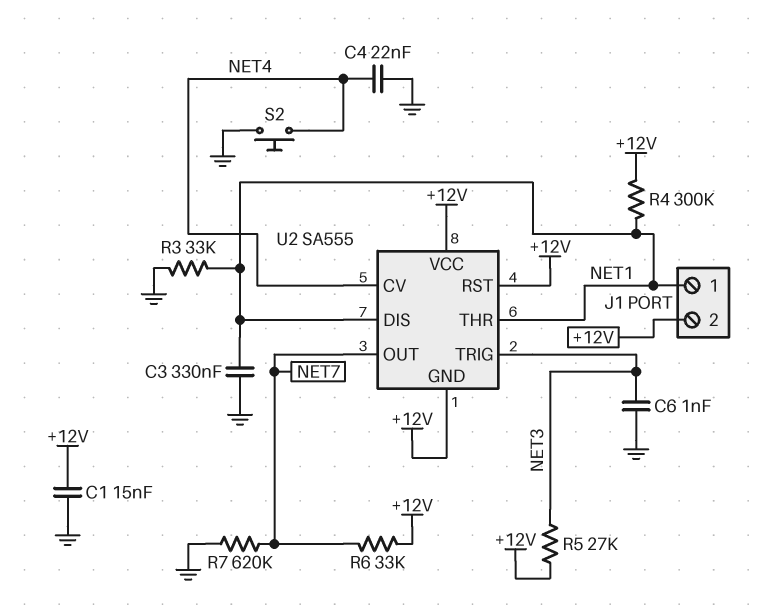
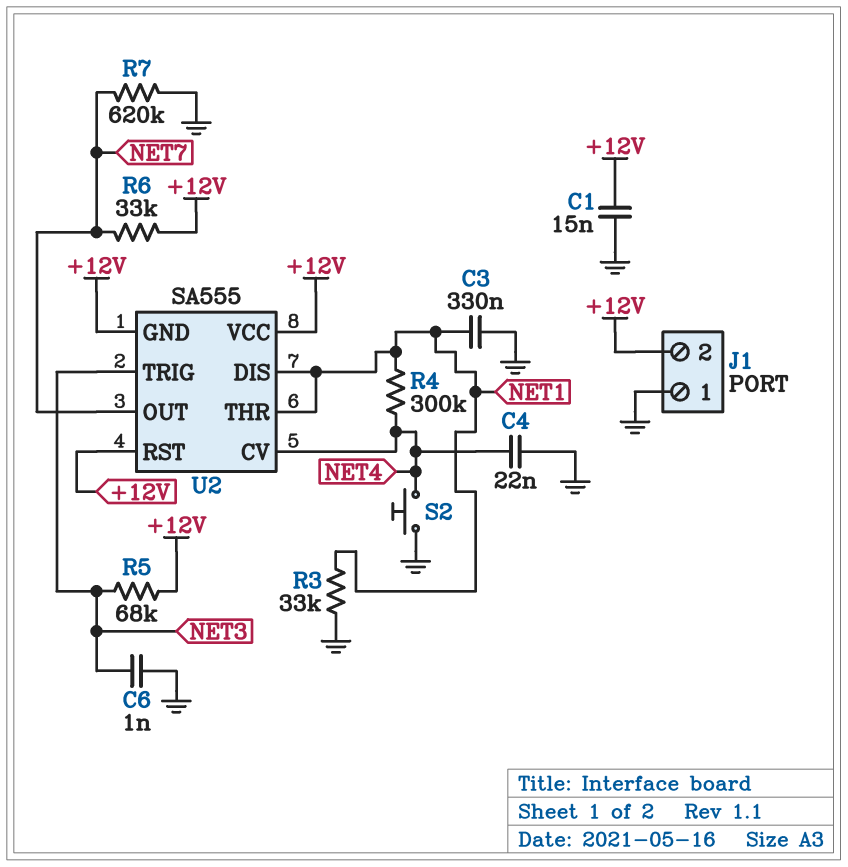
J1 pin 1: NET1 -> GND
R4: 300k (+12V, NET1) -> 300k (NET1, NET4)
R5: 27k (+12V, NET3) -> 68k (+12V, NET3)

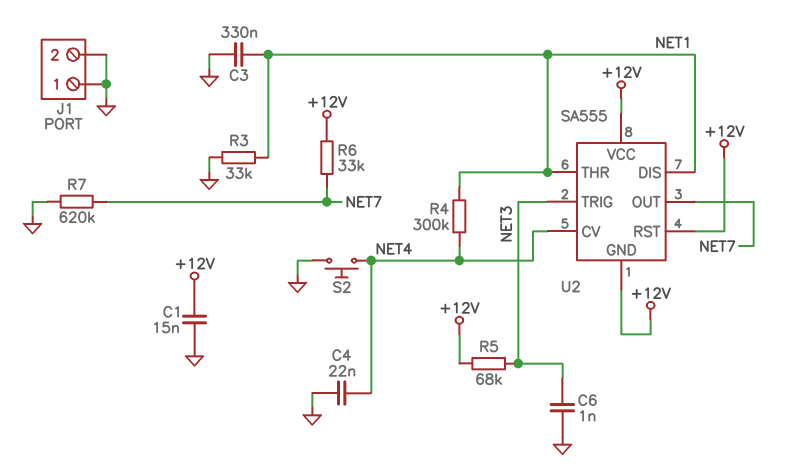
J1 pin 2: +12V -> GND

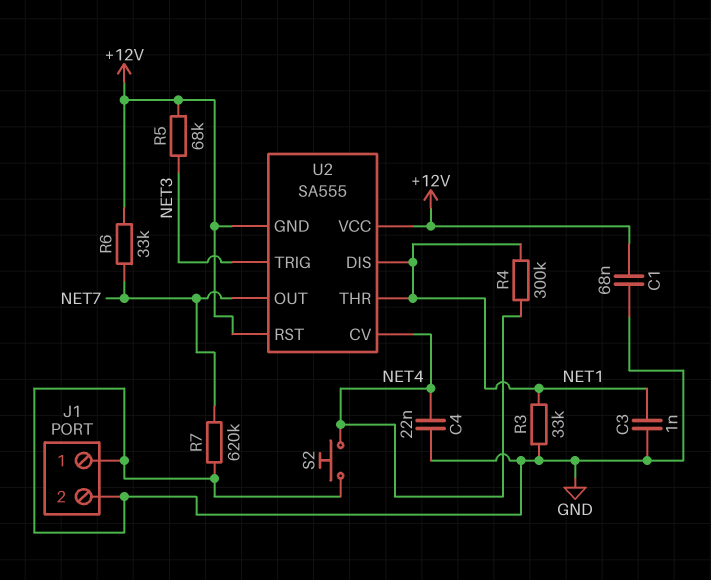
C1: 15nF (+12V, GND) -> 68nF (+12V, GND)
C3: 330nF (GND, NET1) -> 1nF (GND, NET1)
C6: 1nF (GND, NET3) -> none

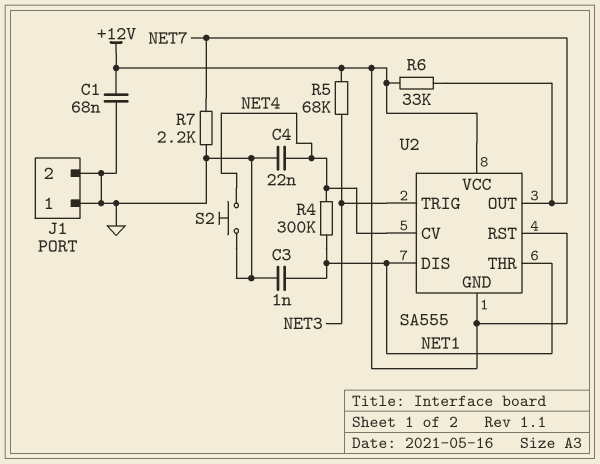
R3: 33k (GND, NET1) -> none
R7: 620k (GND, NET7) -> 2.2k (GND, NET7)

